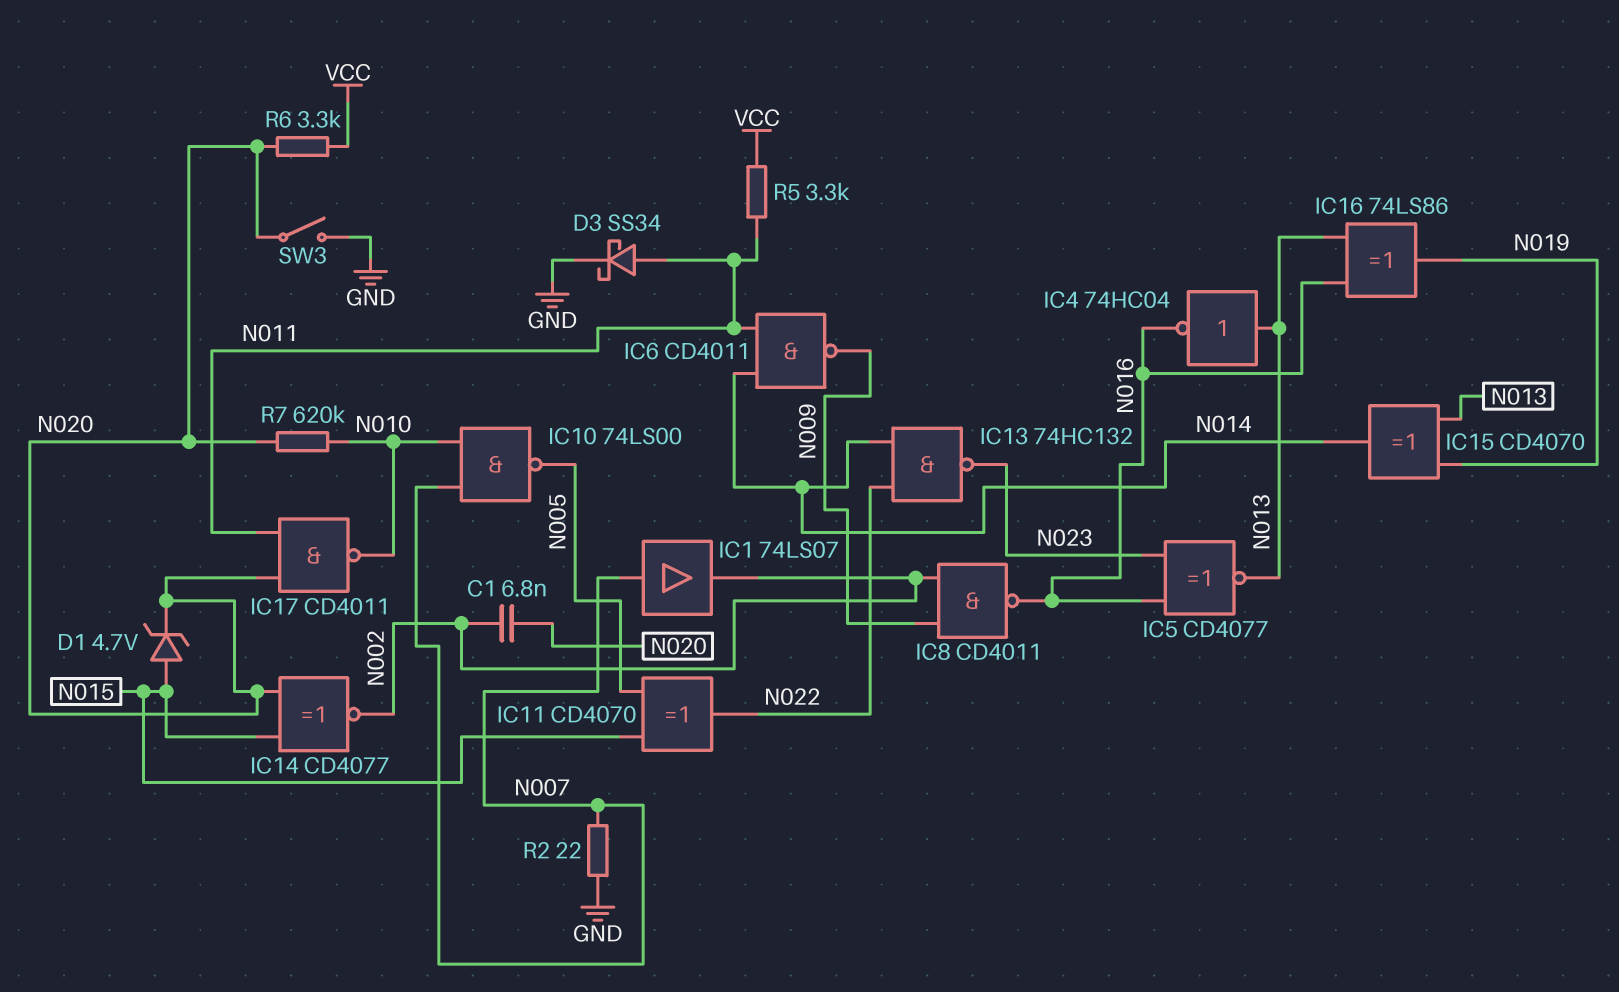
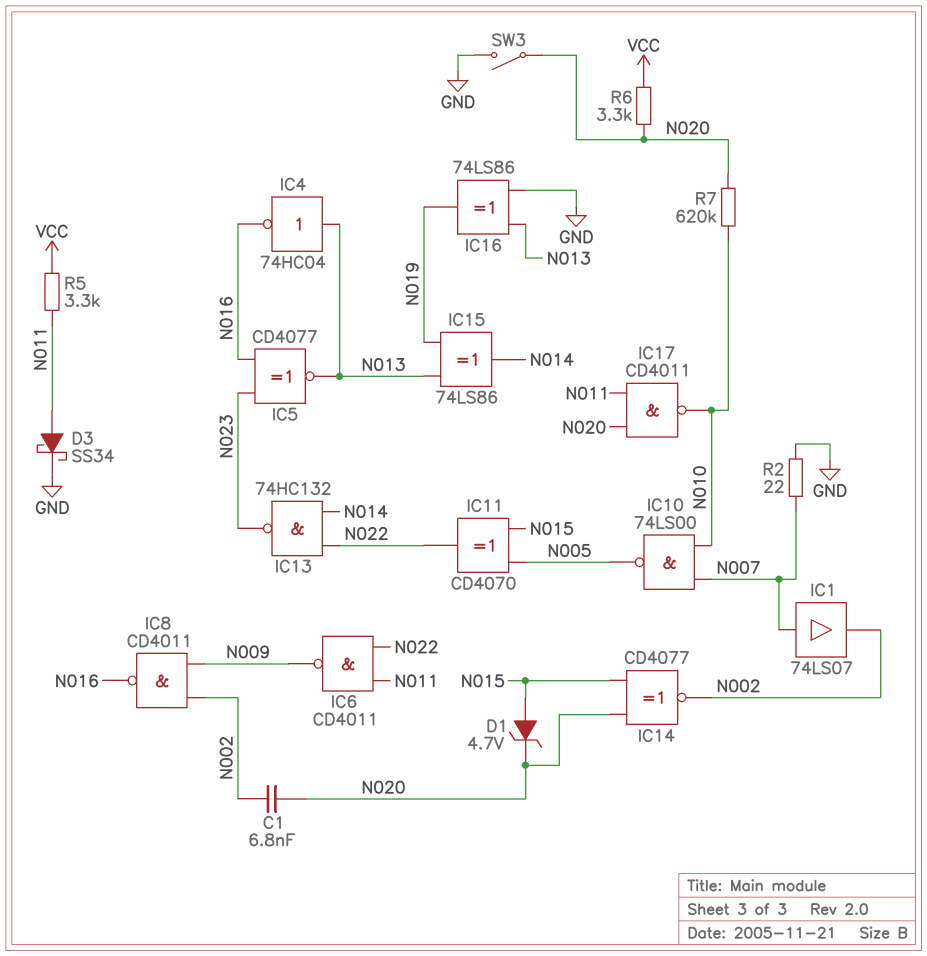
IC6: NAND CD4011 (in N011, in N014, out N009) -> NAND CD4011 (in N011, in N022, out N009)
IC15: XOR CD4070 (in N013, in N019, out N014) -> XOR 74LS86 (in N013, in N019, out N014)
IC16: XOR 74LS86 (in N013, in N016, out N019) -> XOR 74LS86 (in GND, in N013, out N019)

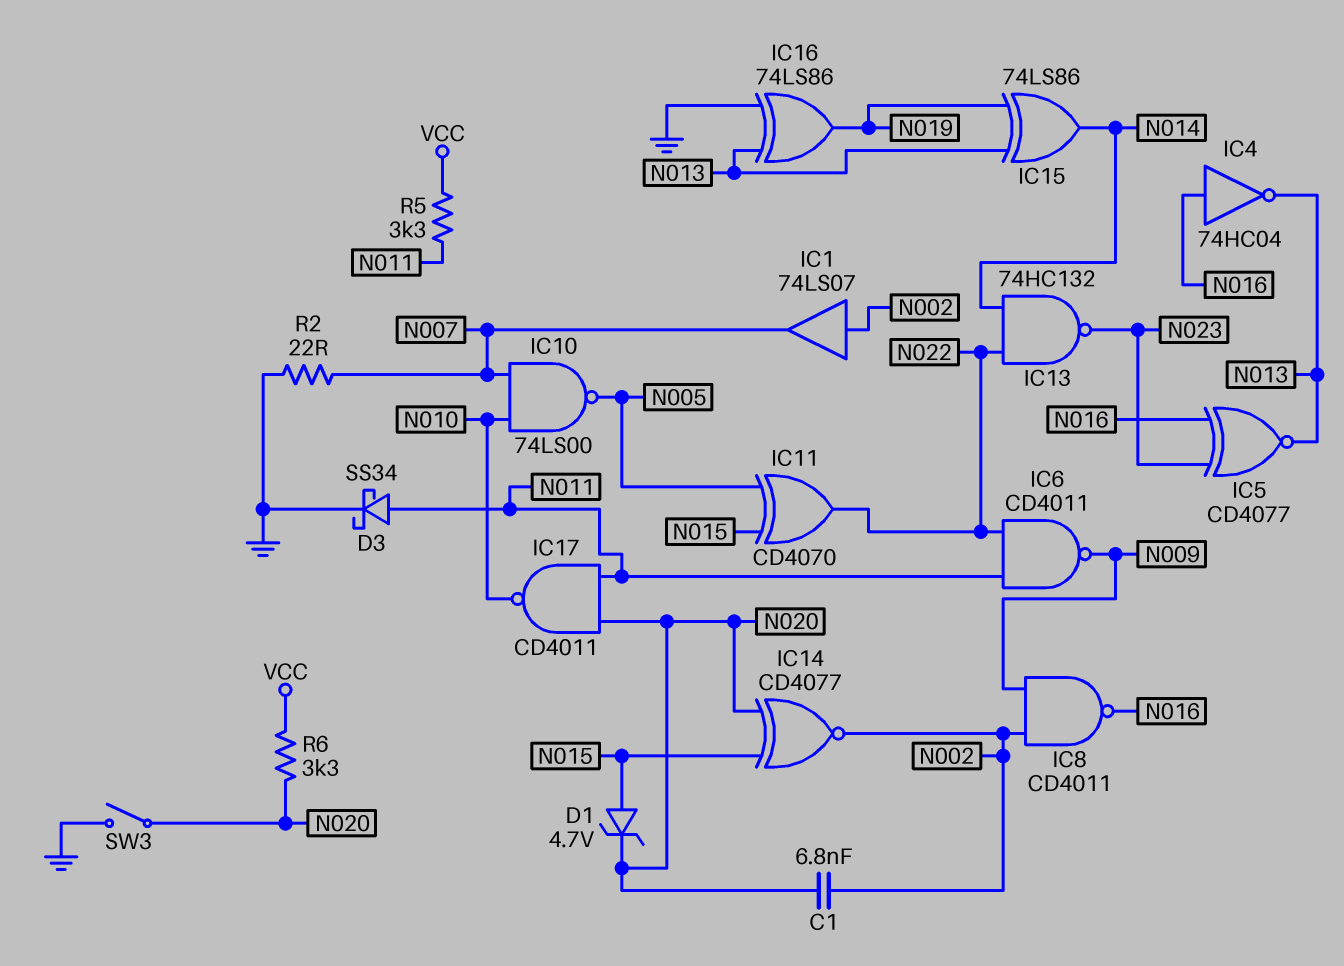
IC1: buffer 74LS07 (in N007, out N002) -> buffer 74LS07 (in N002, out N007)
IC4: NOT 74HC04 (in N013, out N016) -> NOT 74HC04 (in N016, out N013)
R7: 620k (N010, N020) -> none

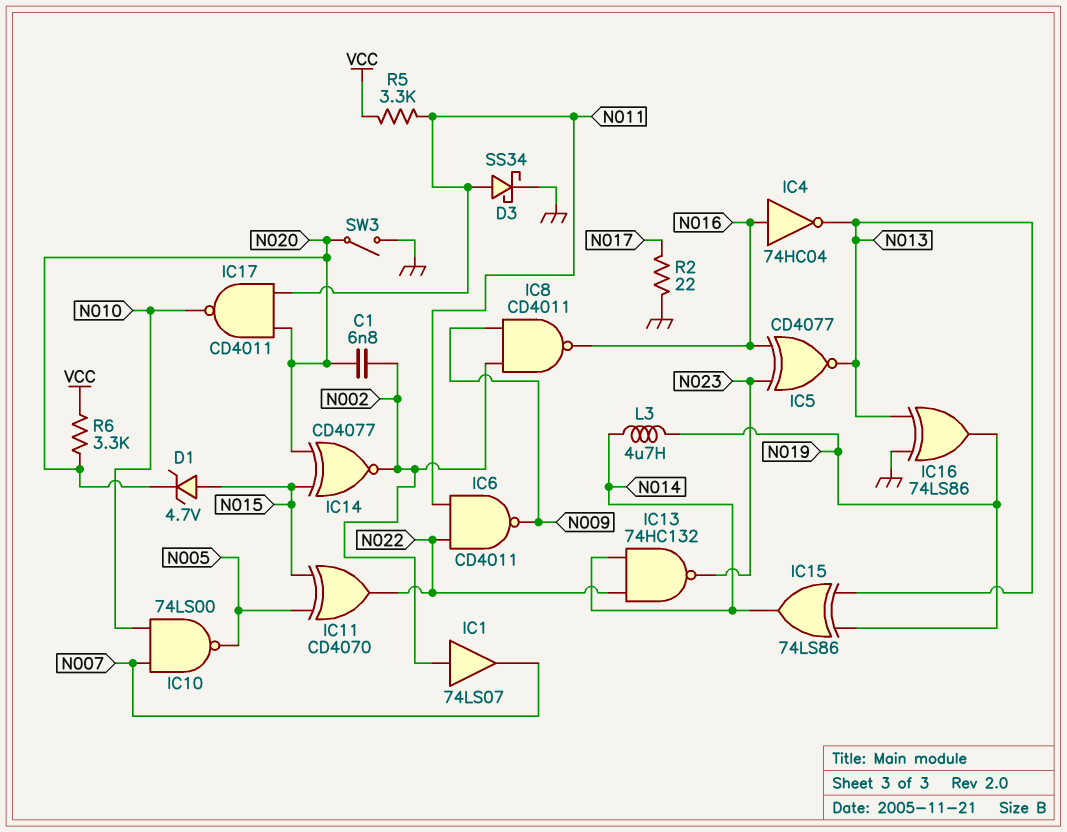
L3: none -> 4.7uH (N014, N019)
R2: 22 (GND, N007) -> 22 (GND, N017)

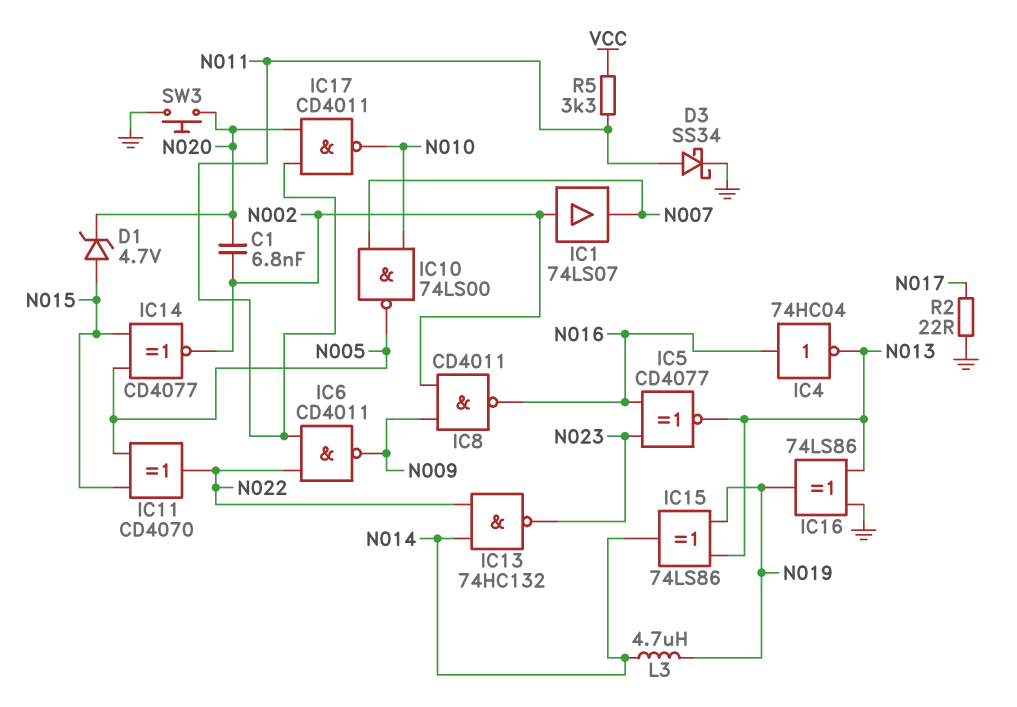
IC14: XNOR CD4077 (in N015, in N020, out N002) -> XNOR CD4077 (in N005, in N015, out N002)
R6: 3.3k (N020, VCC) -> none
SW3: switch (GND, N020) -> button (GND, N020)

